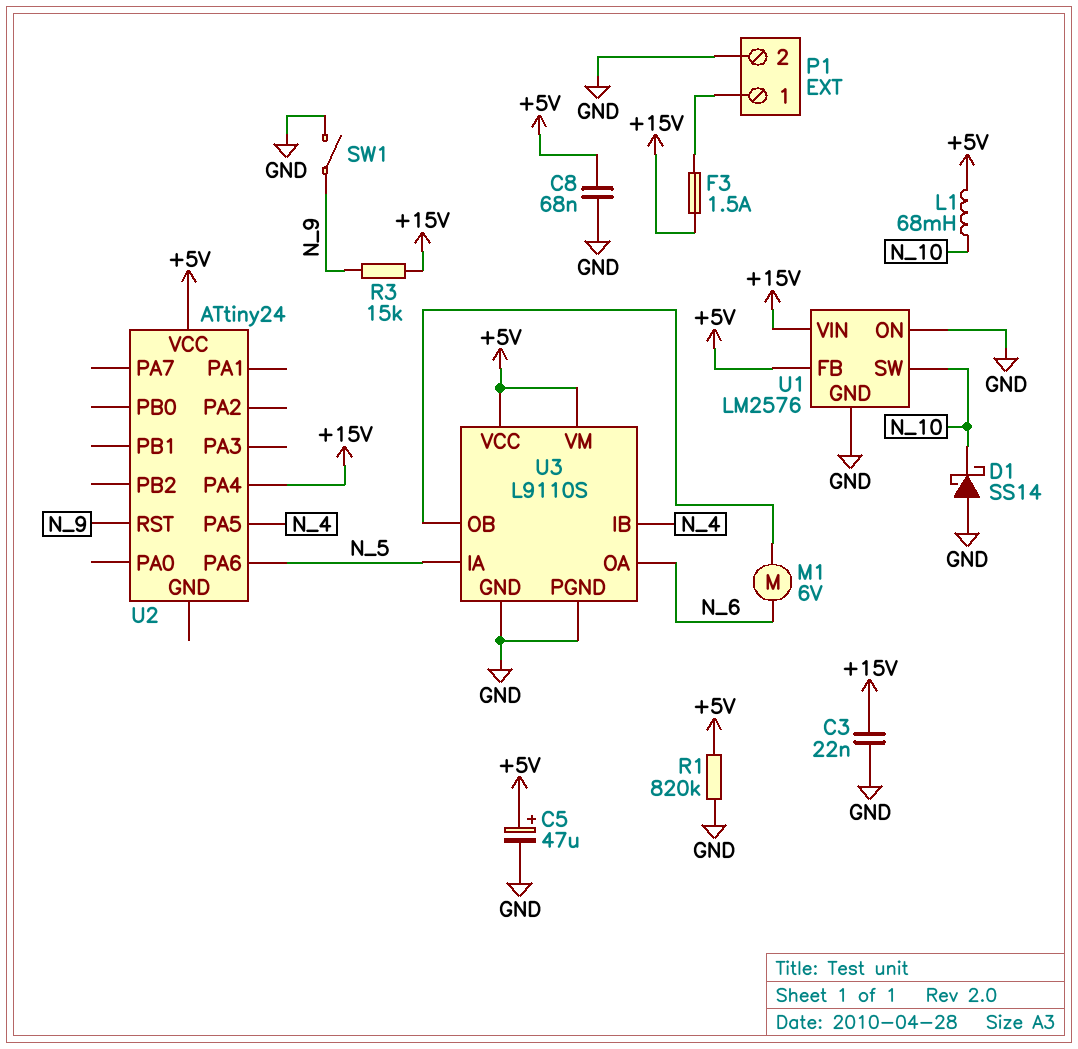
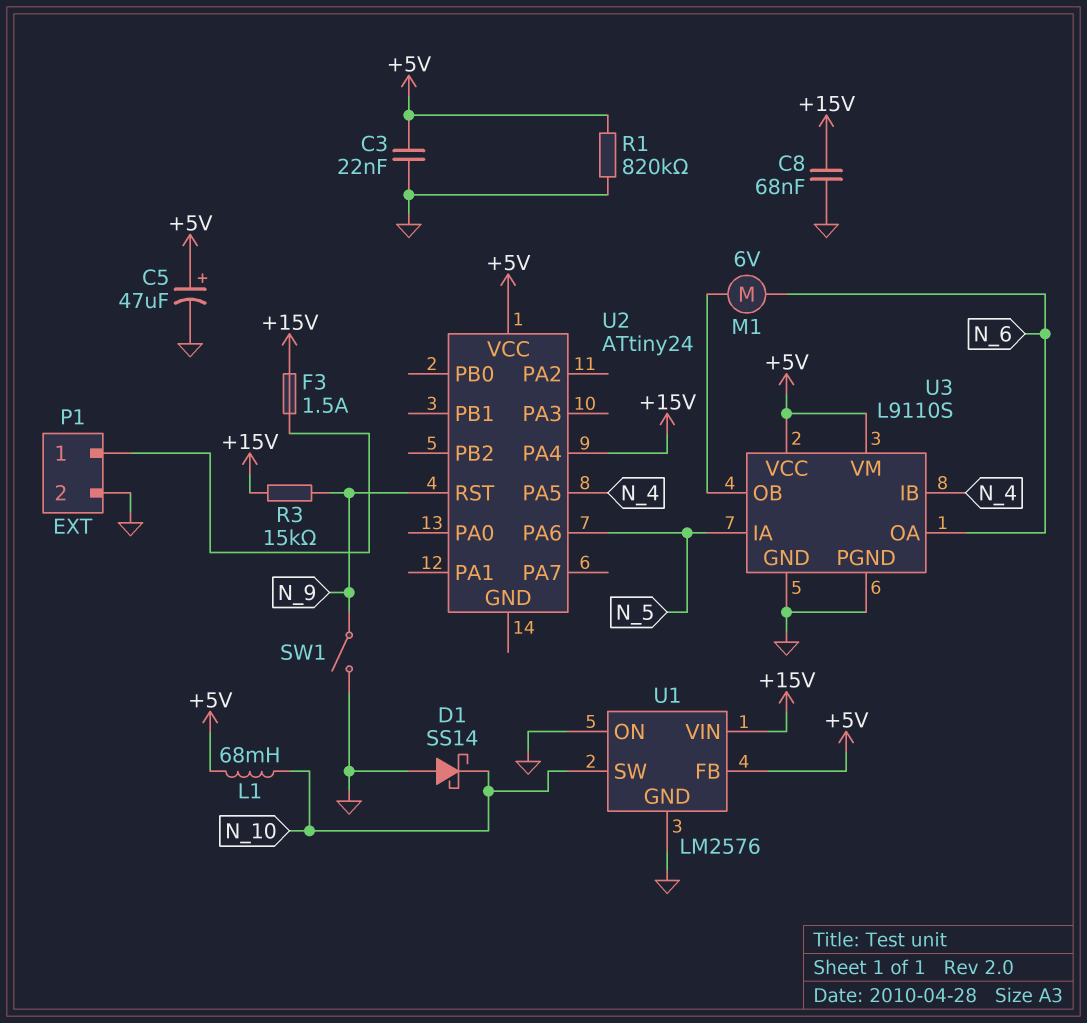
C3: 22nF (+15V, GND) -> 22nF (+5V, GND)
C8: 68nF (+5V, GND) -> 68nF (+15V, GND)

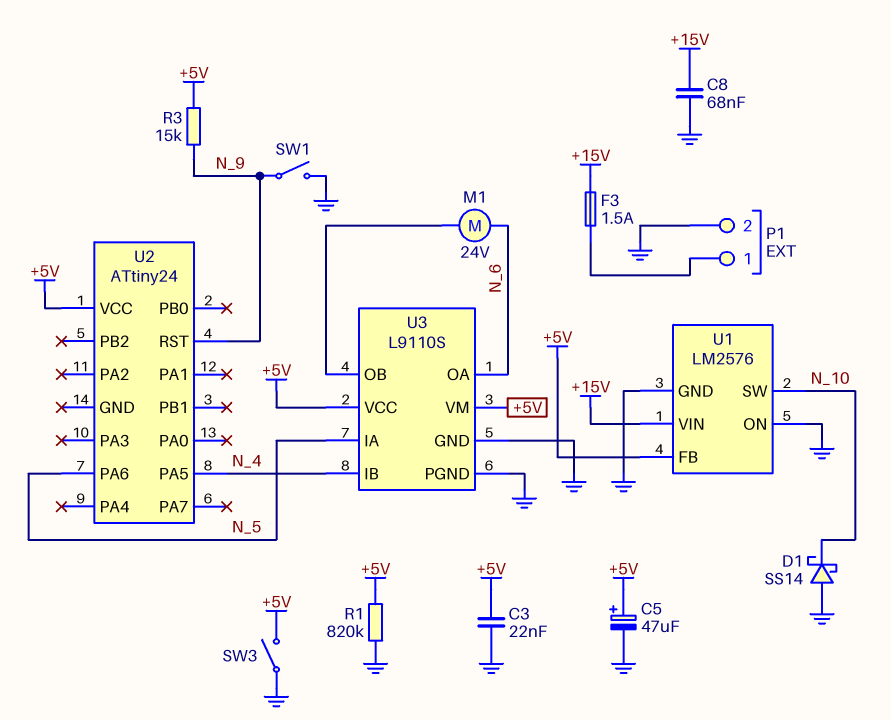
L1: 68mH (+5V, N_10) -> none
M1: motor 6V (N_6, U3/OB) -> motor 24V (N_6, U3/OB)
R3: 15k (+15V, N_9) -> 15k (+5V, N_9)
SW3: none -> switch (+5V, GND)
U2 pin PA4: +15V -> none

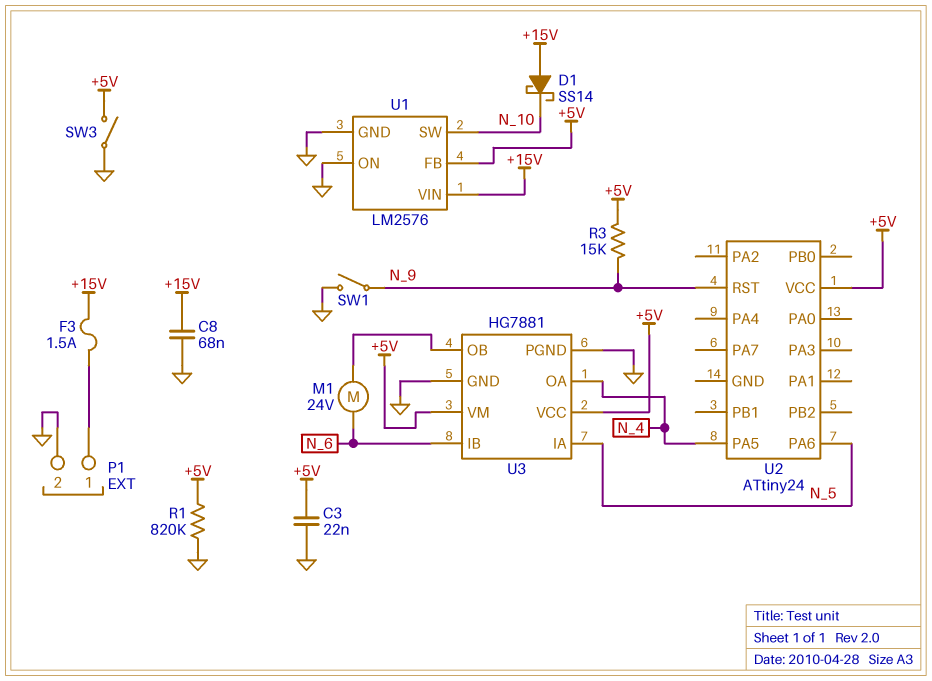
C5: 47uF (plus +5V, minus GND) -> none
D1: schottky SS14 (A GND, K N_10) -> schottky SS14 (A +15V, K N_10)
U3: L9110S -> HG7881
U3 pin IB: N_4 -> N_6
U3 pin OA: N_6 -> N_4

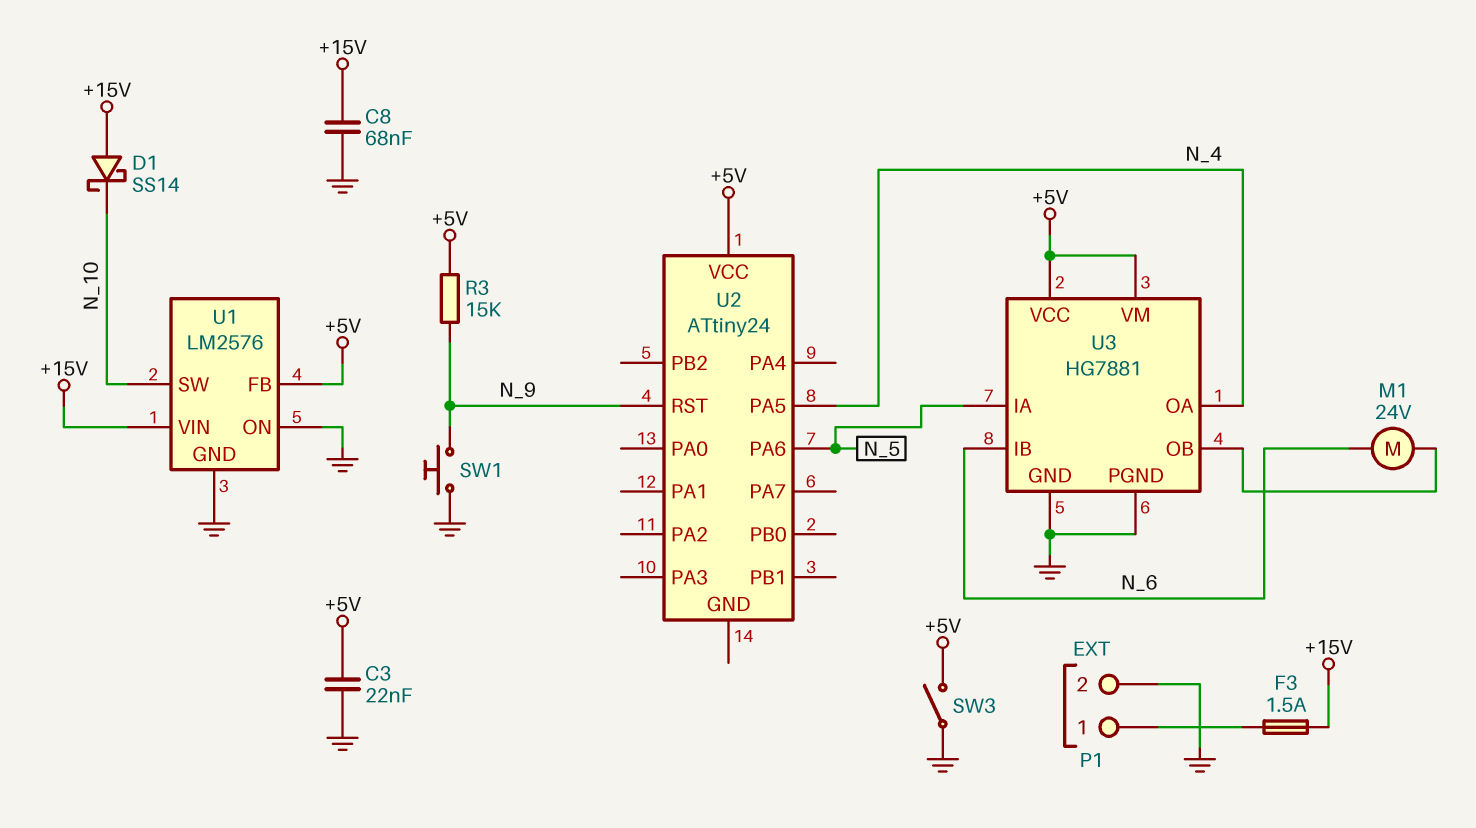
R1: 820k (+5V, GND) -> none
SW1: switch (GND, N_9) -> button (GND, N_9)

